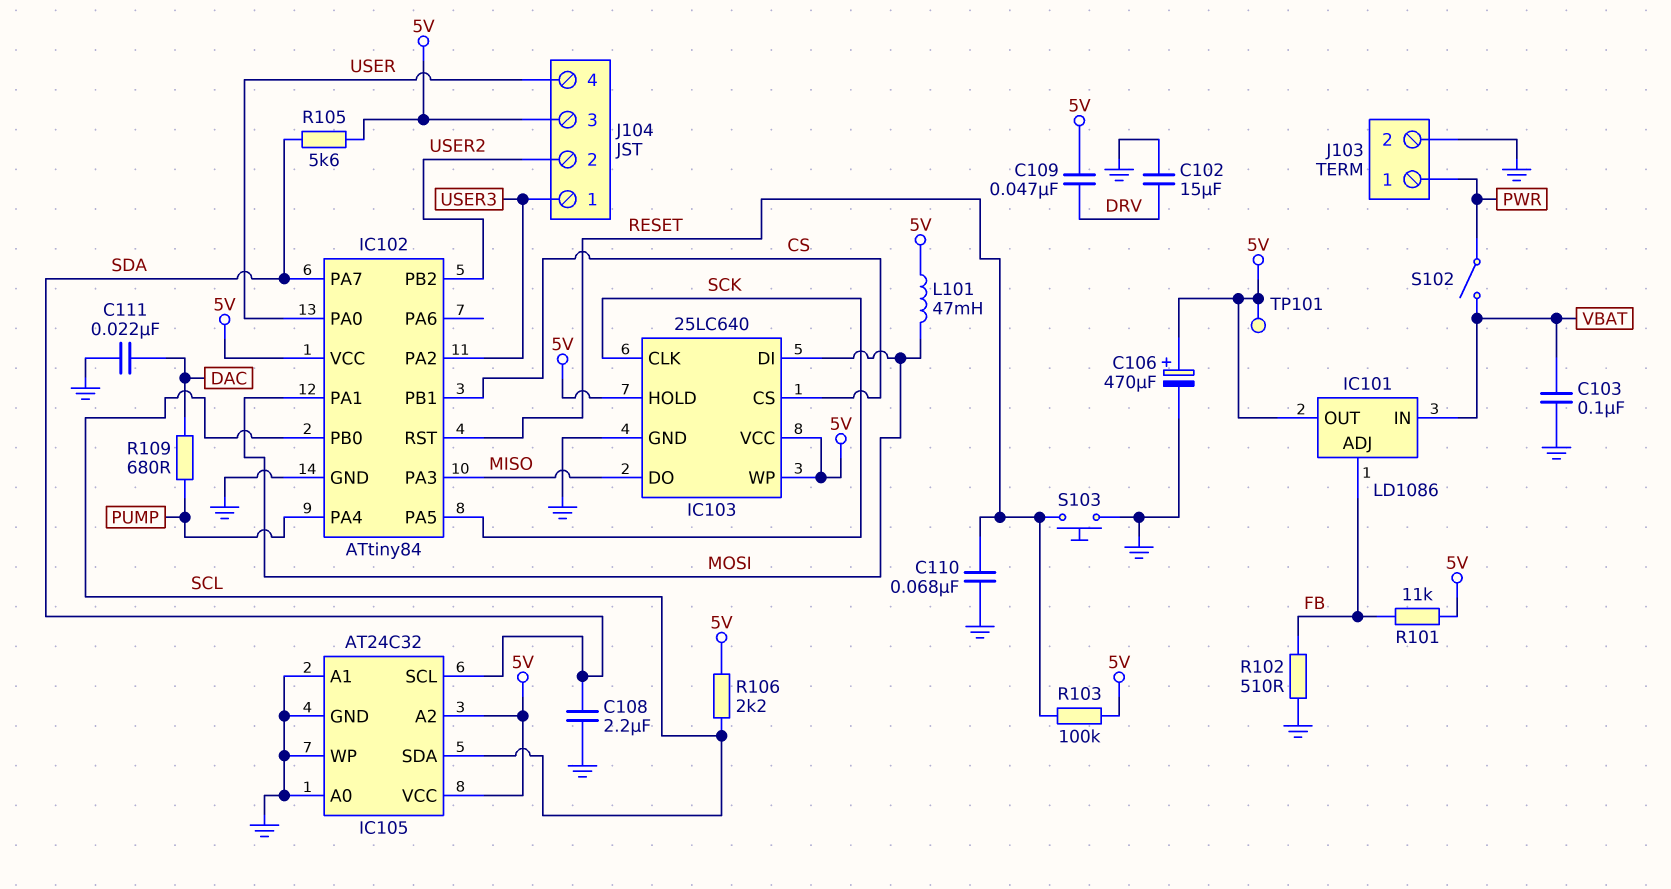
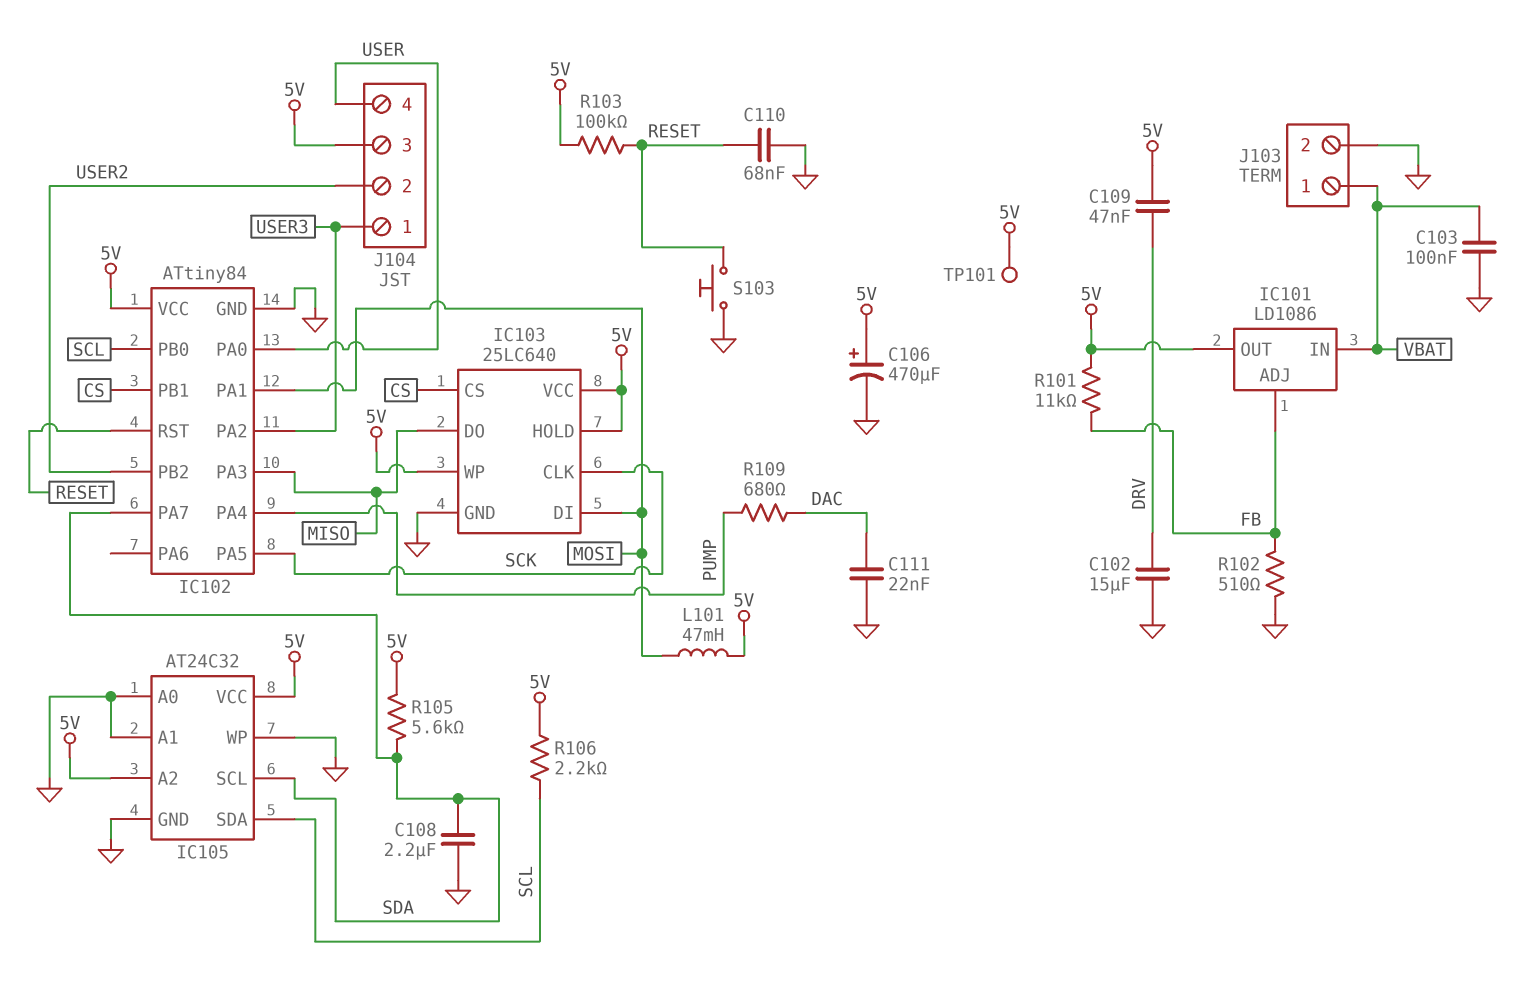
J103 pin 1: PWR -> VBAT
S102: switch (PWR, VBAT) -> none

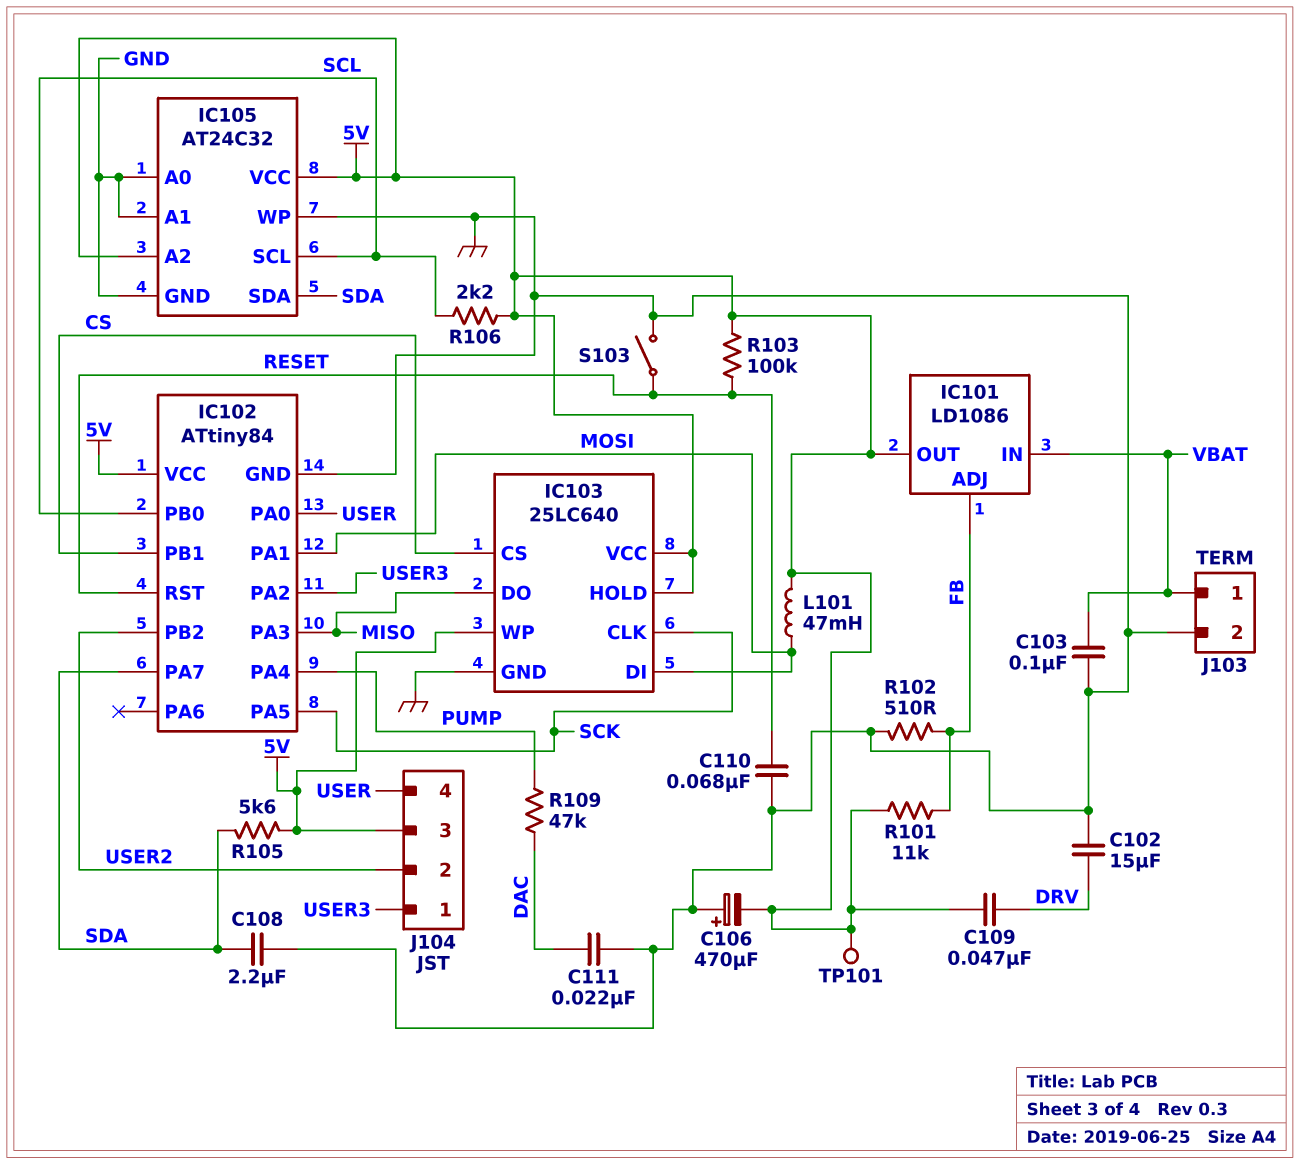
C106: 470uF (plus 5V, minus GND) -> 470uF (plus GND, minus 5V)
IC105 pin SCL: SDA -> SCL
IC105 pin SDA: SCL -> SDA
R109: 680 (DAC, PUMP) -> 47k (DAC, PUMP)
S103: button (GND, RESET) -> switch (GND, RESET)

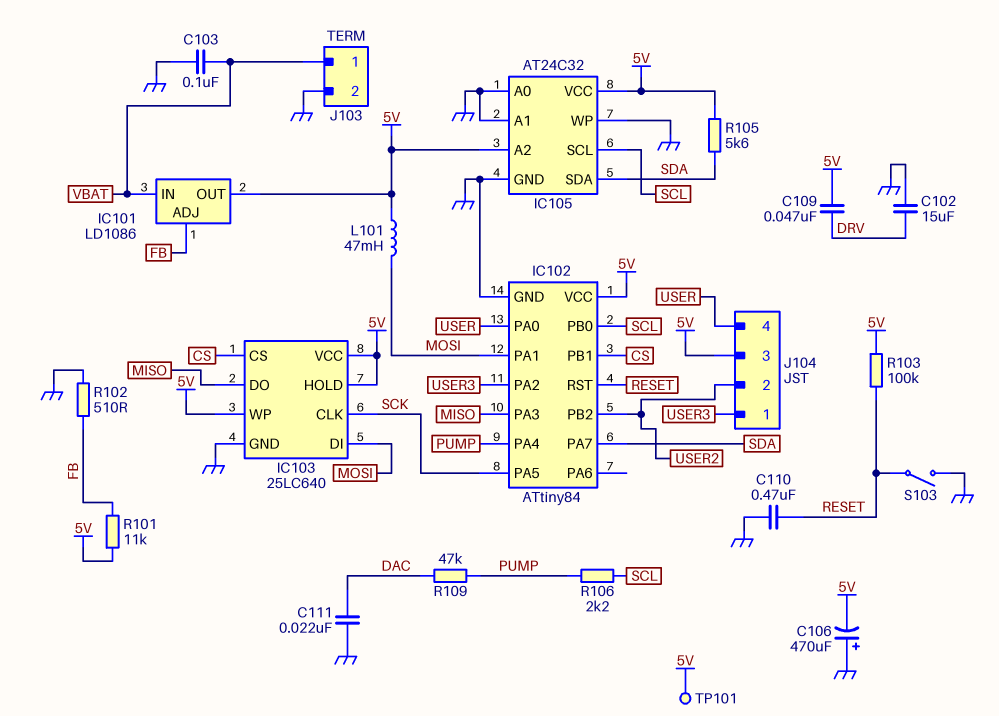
C108: 2.2uF (GND, SDA) -> none
C110: 68nF (GND, RESET) -> 470nF (GND, RESET)
R106: 2.2k (5V, SCL) -> 2.2k (PUMP, SCL)

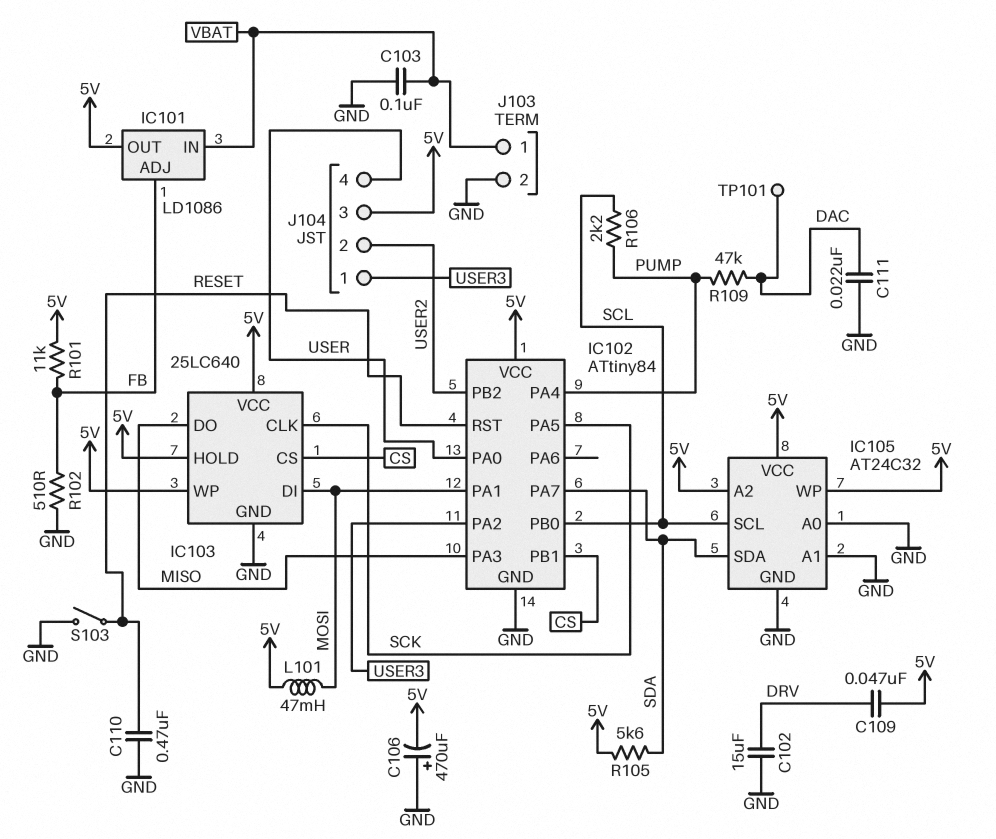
IC105 pin WP: GND -> 5V
R103: 100k (5V, RESET) -> none
TP101: test point (5V) -> test point (DAC)

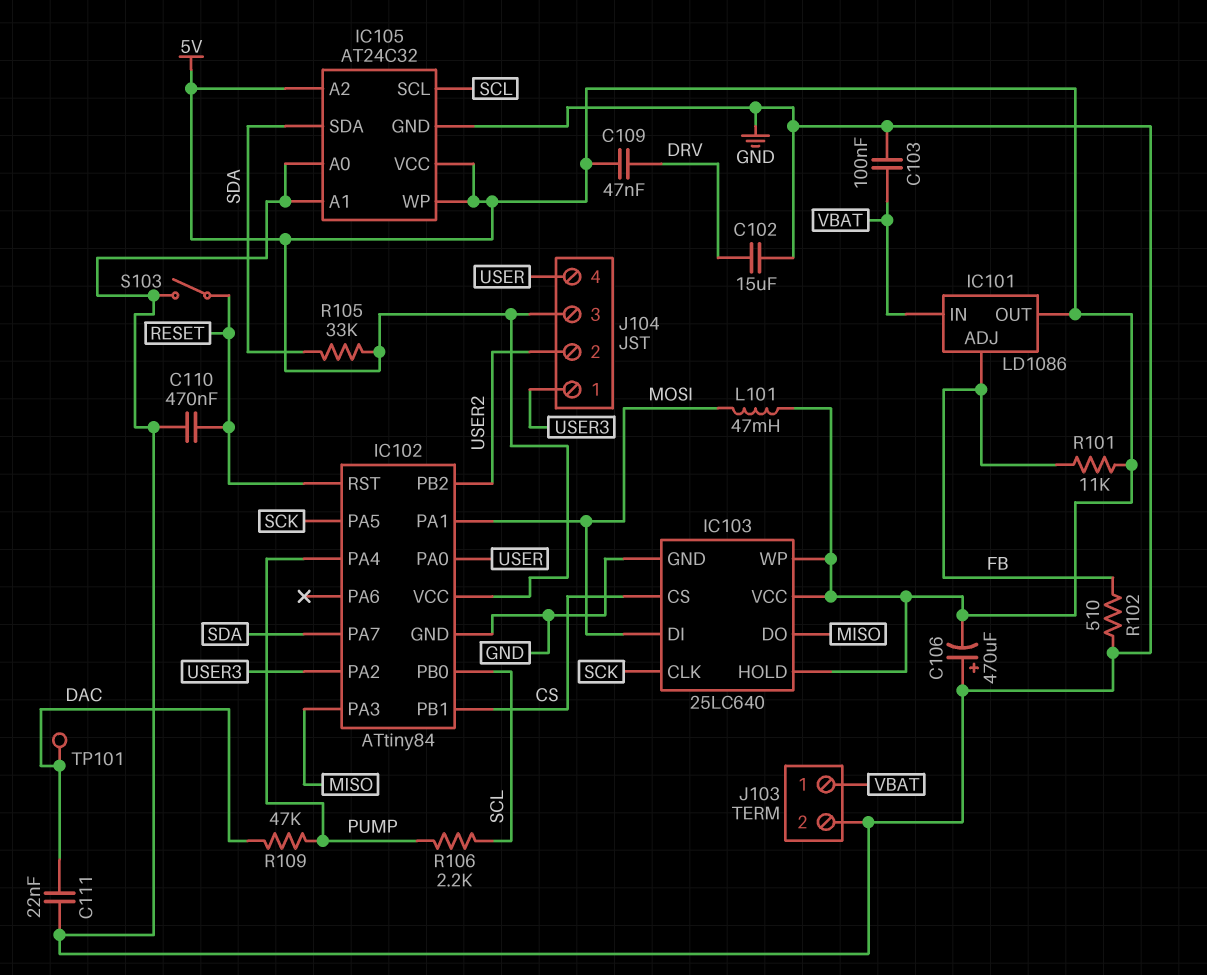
R105: 5.6k (5V, SDA) -> 33k (5V, SDA)

